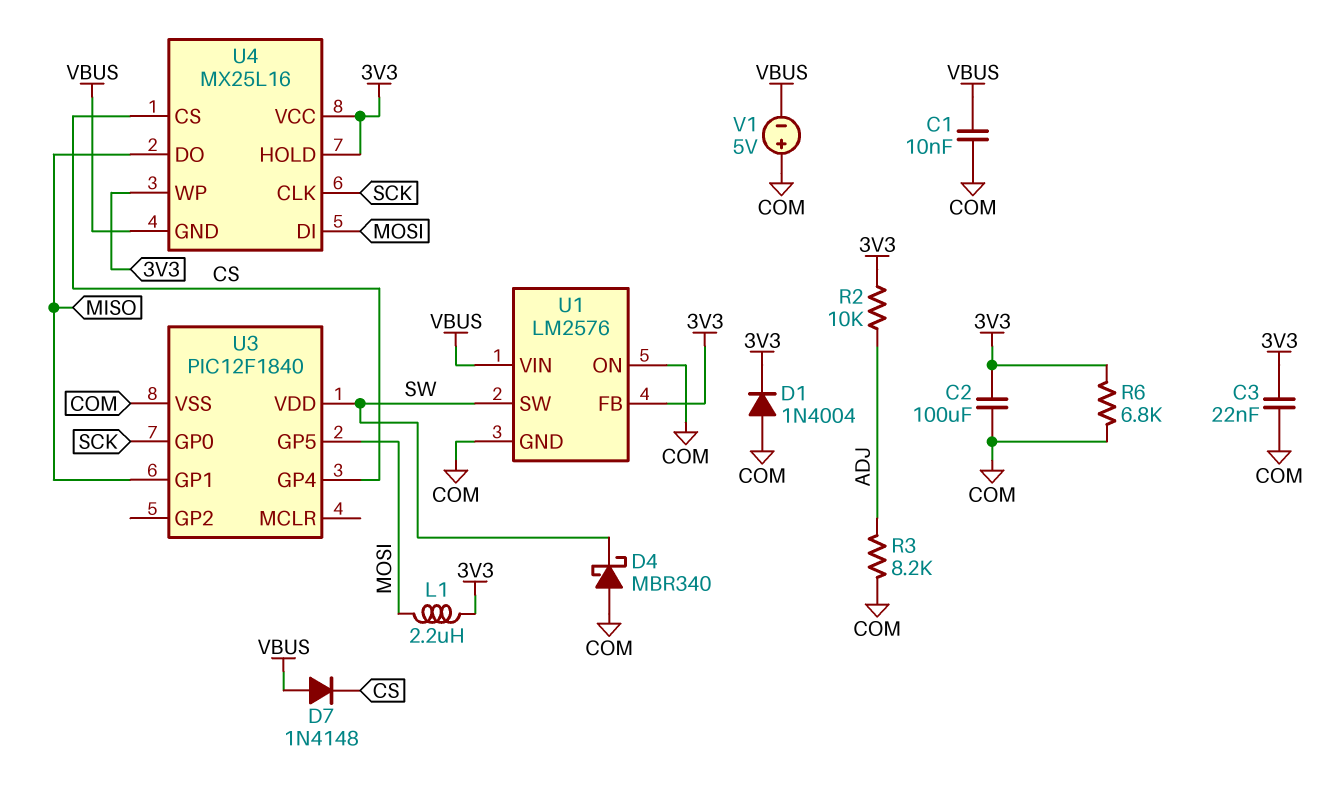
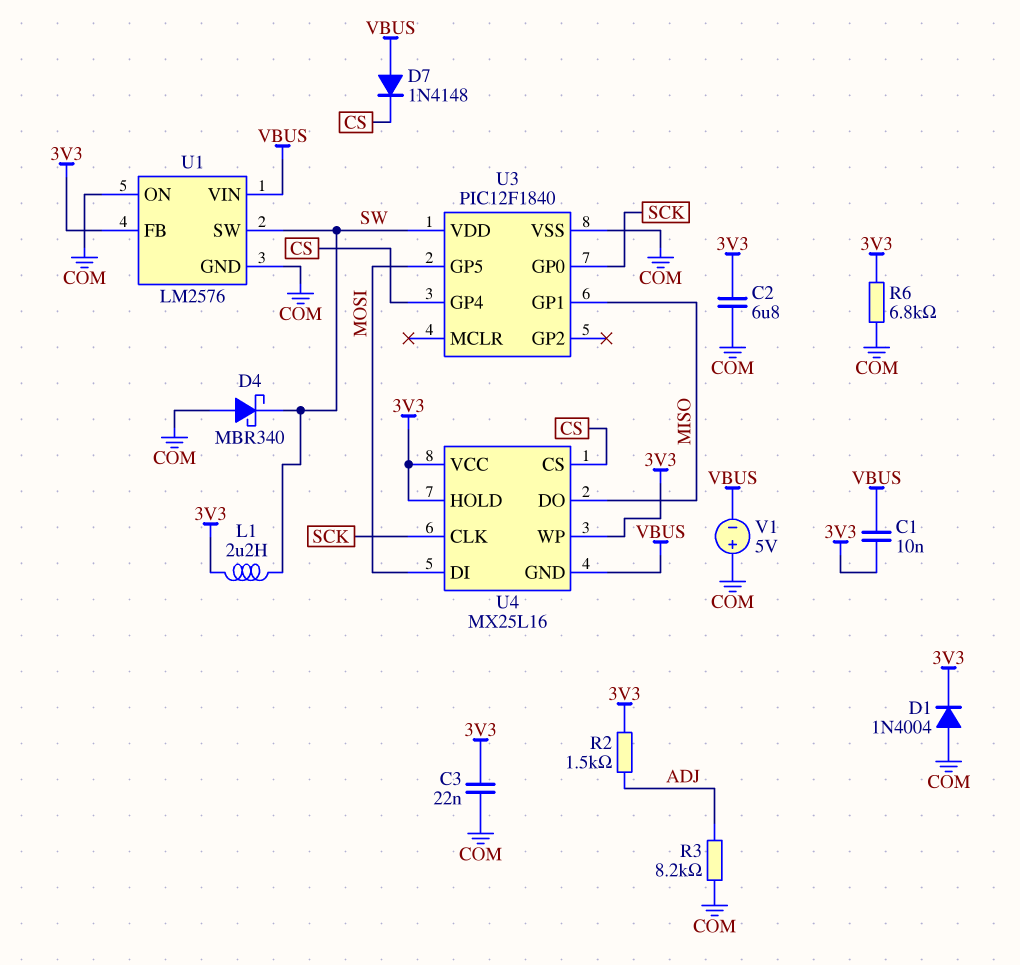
C1: 10nF (COM, VBUS) -> 10nF (3V3, VBUS)
C2: 100uF (3V3, COM) -> 6.8uF (3V3, COM)
L1: 2.2uH (3V3, MOSI) -> 2.2uH (3V3, SW)
R2: 10k (3V3, ADJ) -> 1.5k (3V3, ADJ)

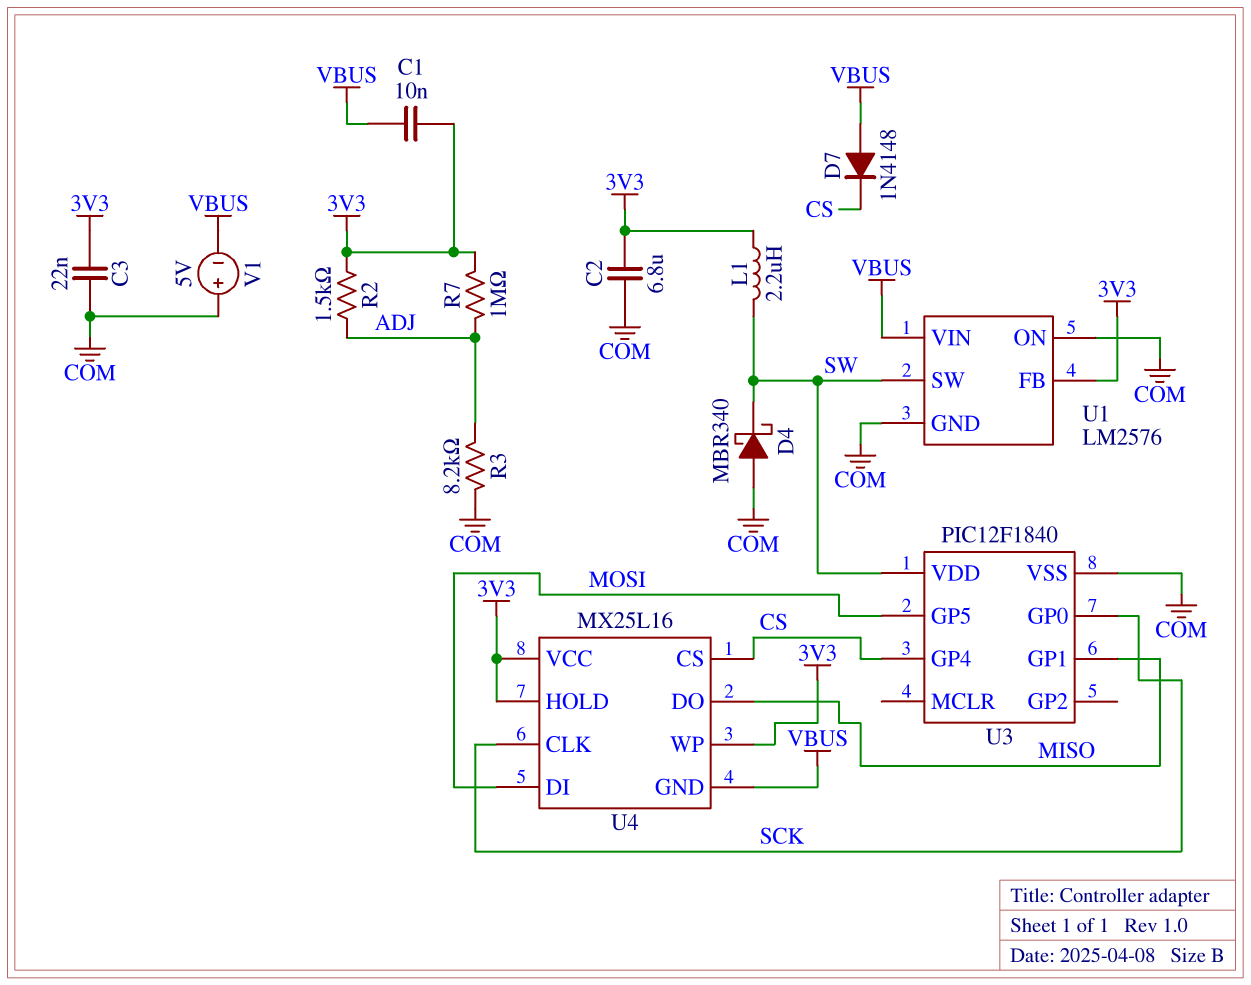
D1: diode 1N4004 (A COM, K 3V3) -> none
R6: 6.8k (3V3, COM) -> none
R7: none -> 1M (3V3, ADJ)

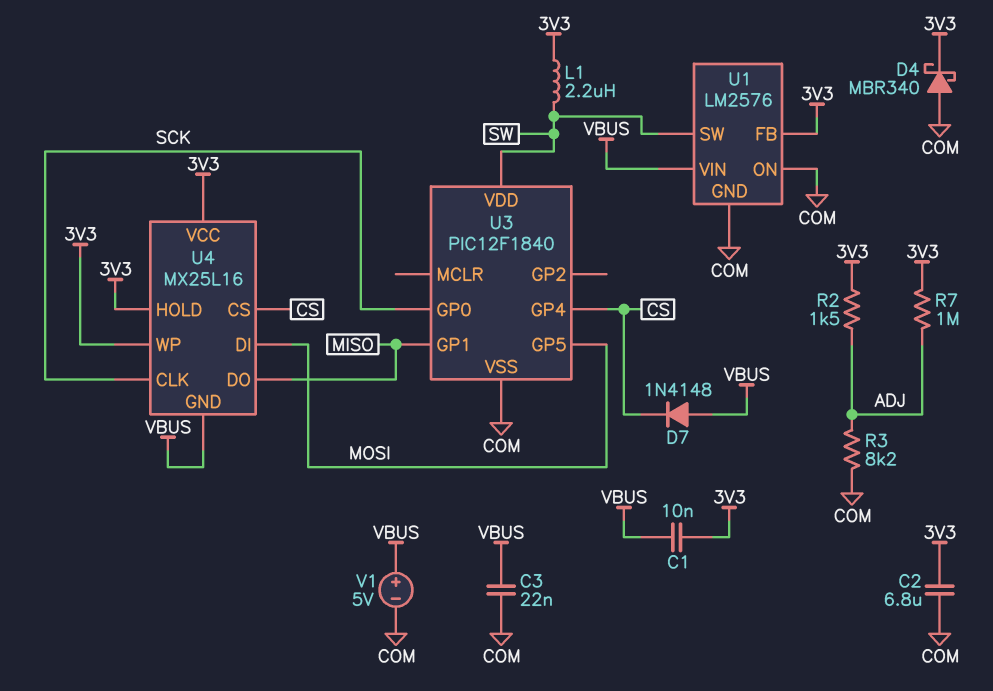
C3: 22nF (3V3, COM) -> 22nF (COM, VBUS)
D4: schottky MBR340 (A COM, K SW) -> schottky MBR340 (A COM, K 3V3)
V1: 5V (plus COM, minus VBUS) -> 5V (plus VBUS, minus COM)

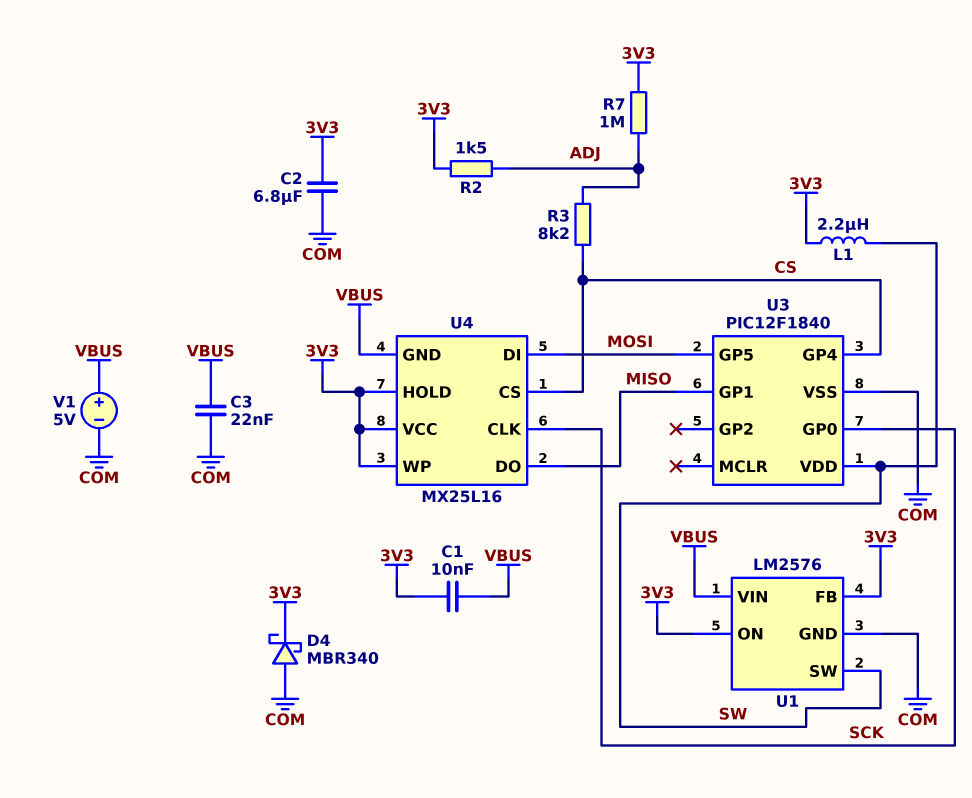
D7: diode 1N4148 (A VBUS, K CS) -> none
R3: 8.2k (ADJ, COM) -> 8.2k (ADJ, CS)
U1 pin ON: COM -> 3V3

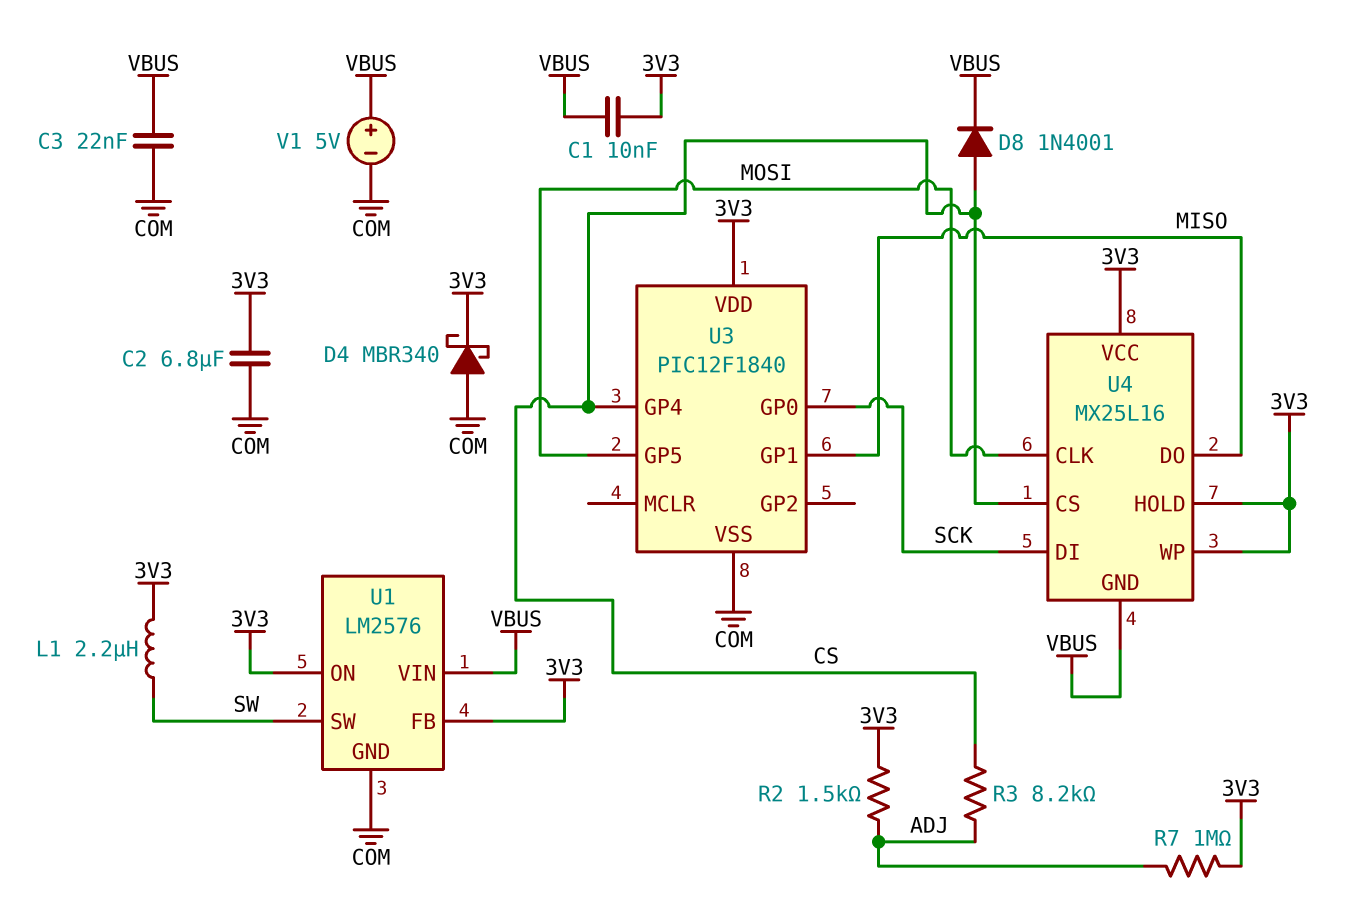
D8: none -> diode 1N4001 (A CS, K VBUS)
U3 pin VDD: SW -> 3V3
U4 pin CLK: SCK -> MOSI
U4 pin DI: MOSI -> SCK

